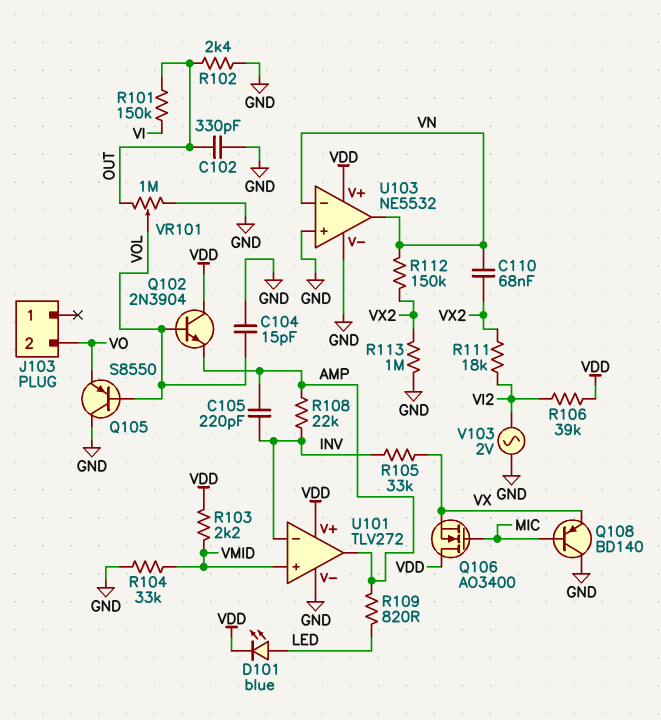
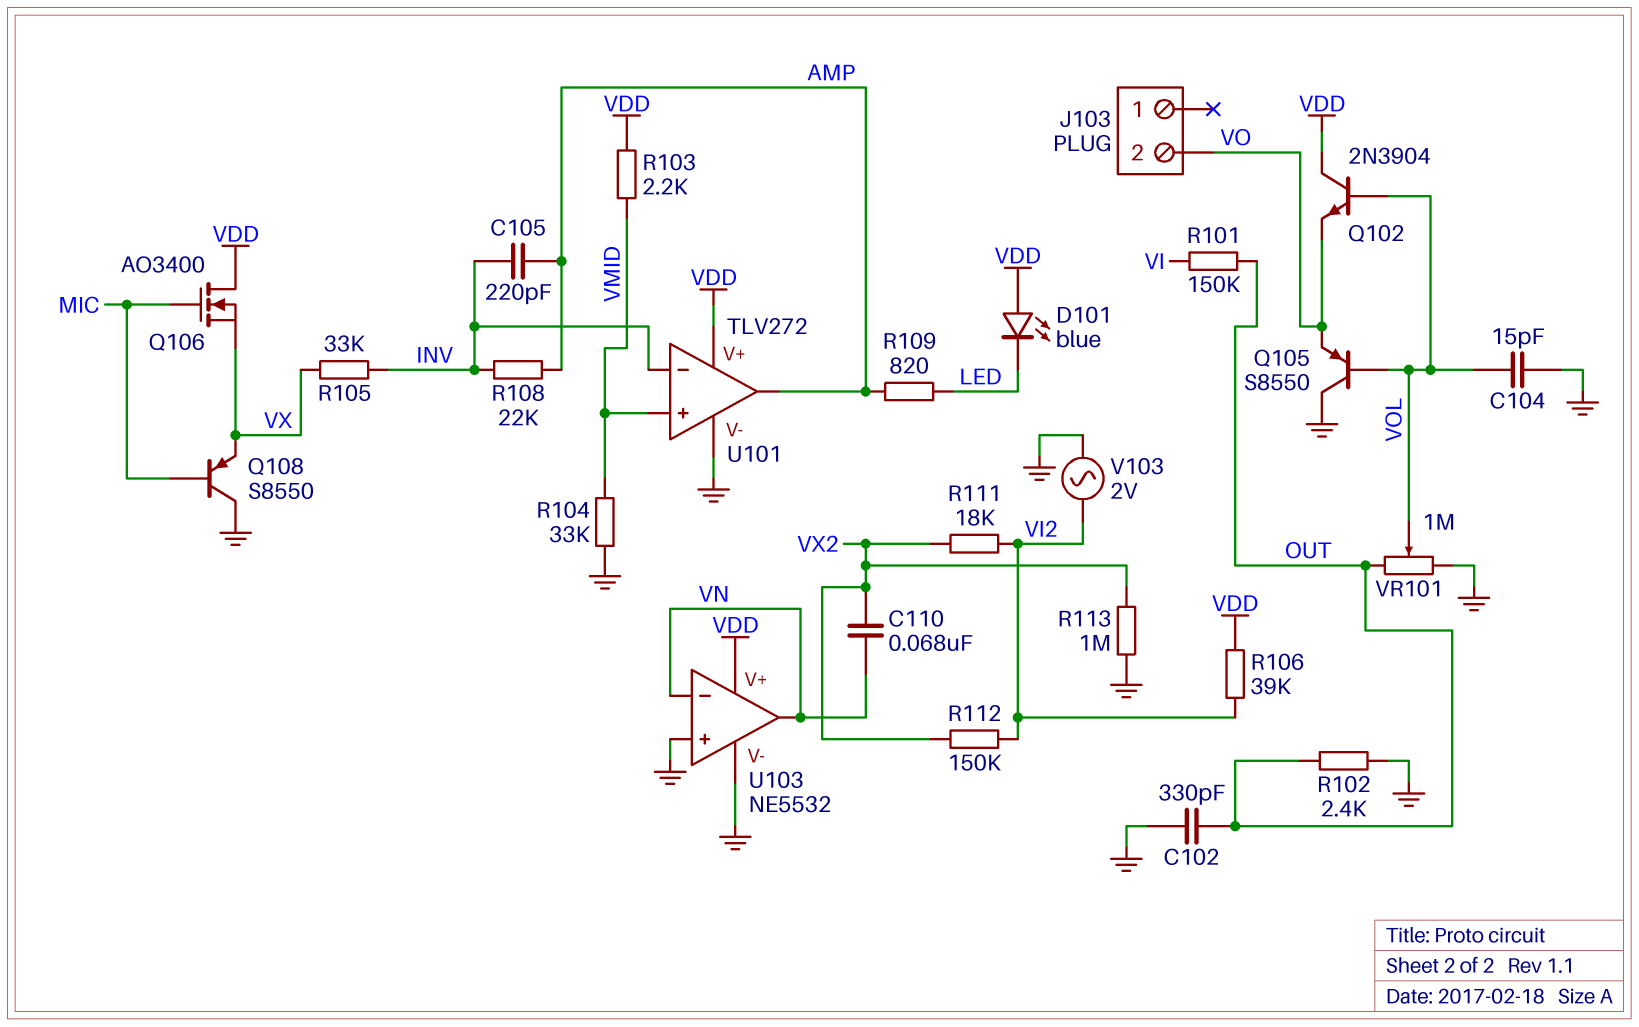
D101: LED blue (A LED, K VDD) -> LED blue (A VDD, K LED)
Q102: NPN 2N3904 (B VOL, C VDD, E AMP) -> NPN 2N3904 (B VOL, C VDD, E VO)
Q108: PNP BD140 (B MIC, C GND, E VX) -> PNP S8550 (B MIC, C GND, E VX)
R112: 150k (VN, VX2) -> 150k (VI2, VX2)

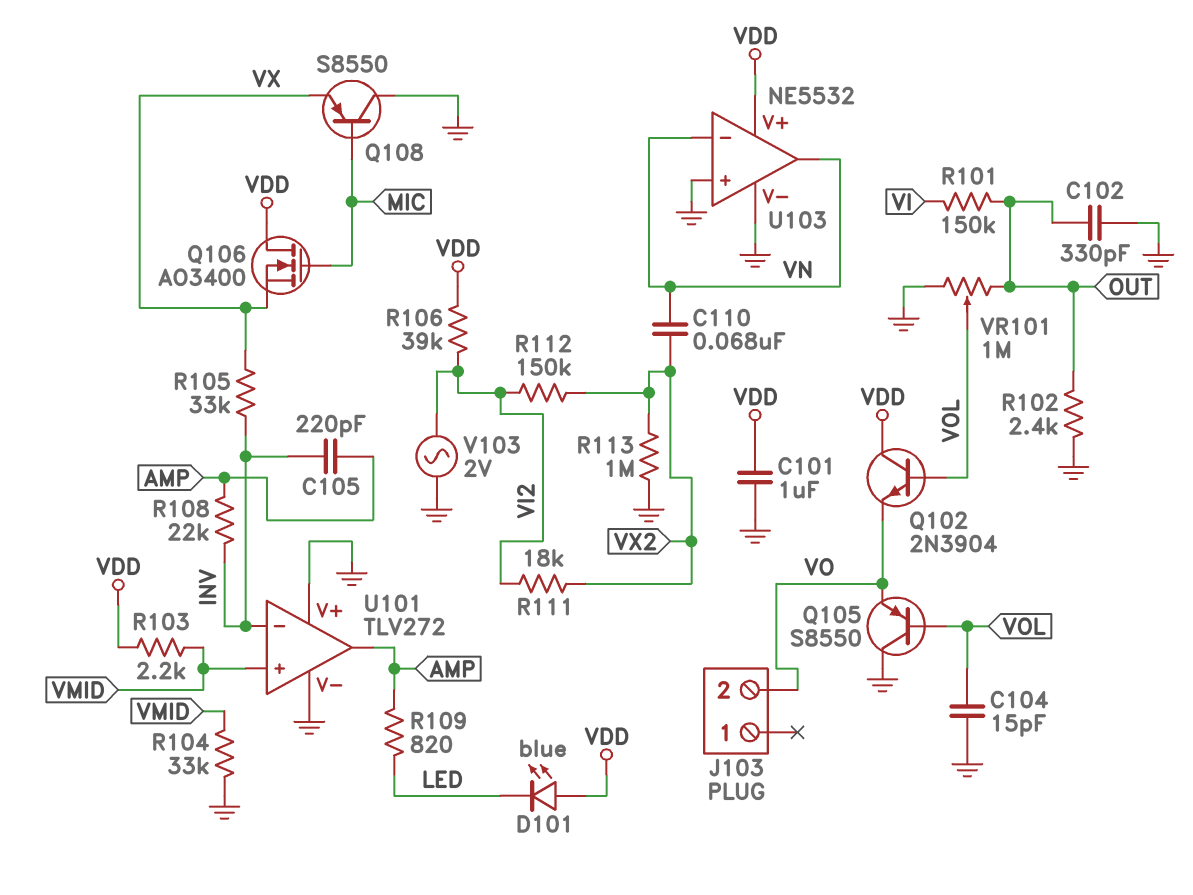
C101: none -> 1uF (GND, VDD)
U101 pin V+: VDD -> GND

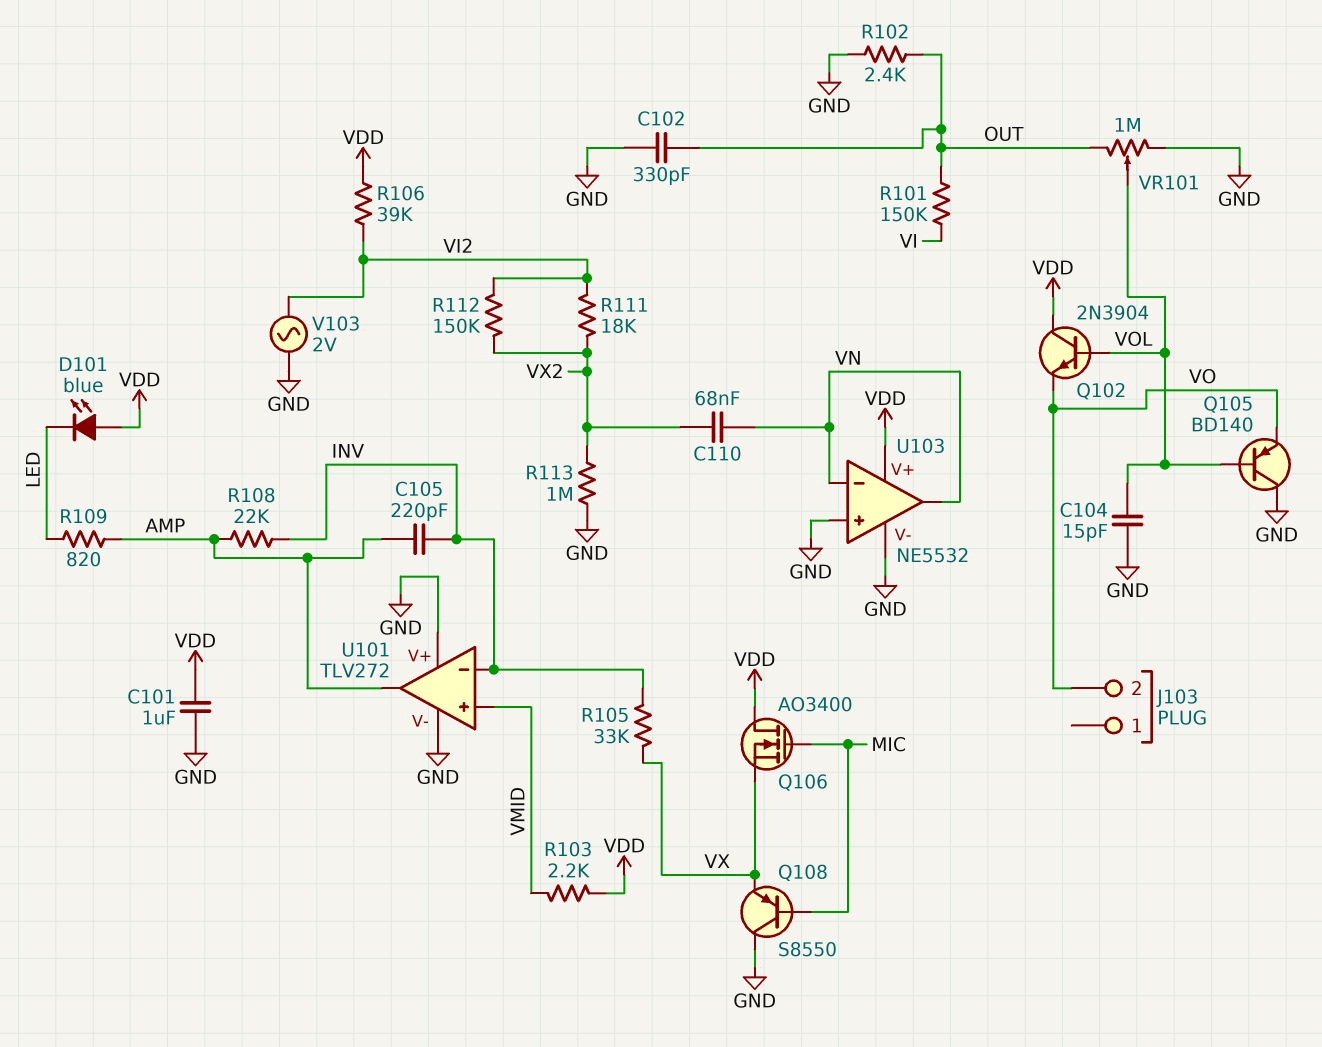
Q105: PNP S8550 (B VOL, C GND, E VO) -> PNP BD140 (B VOL, C GND, E VO)
R104: 33k (GND, VMID) -> none

